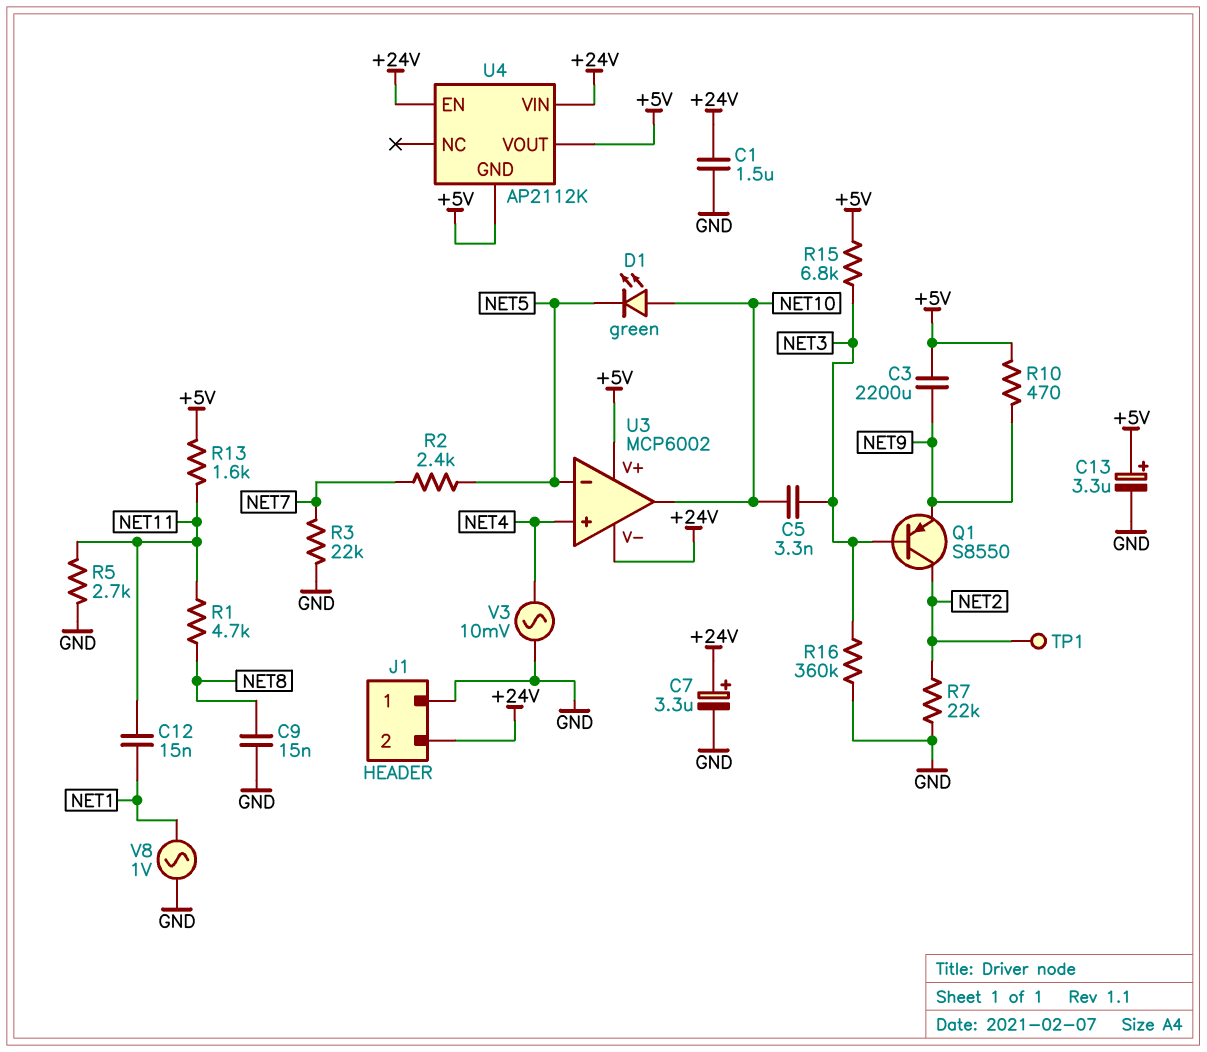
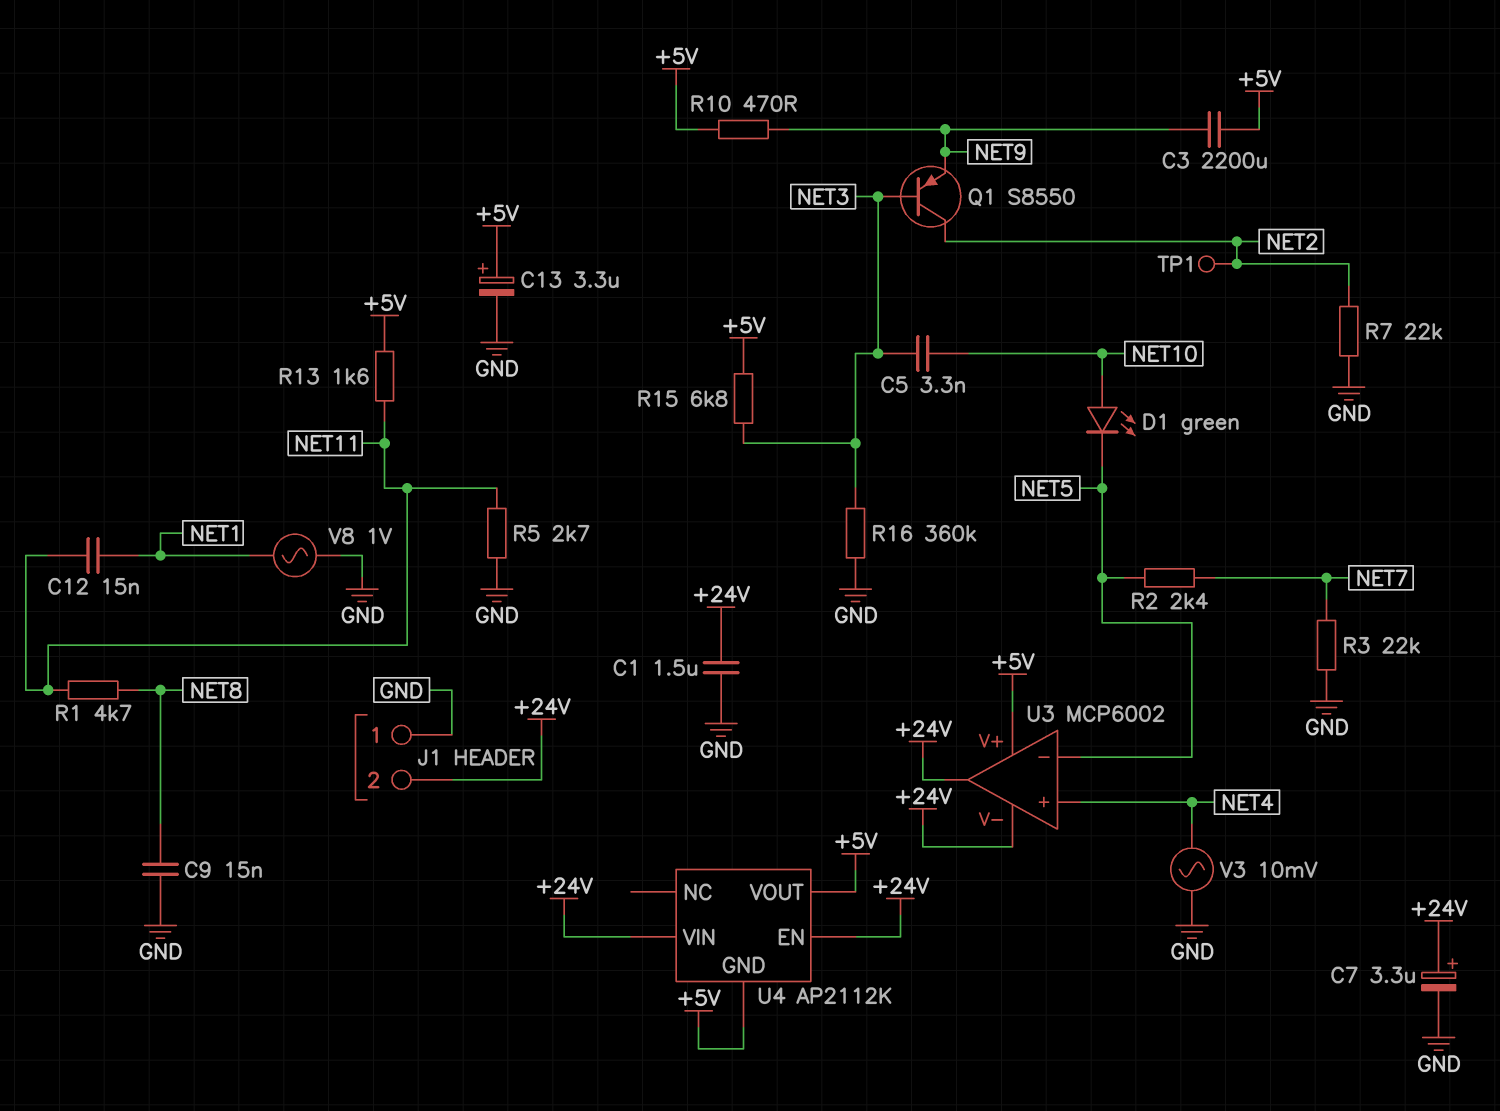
U3 pin out: NET10 -> +24V

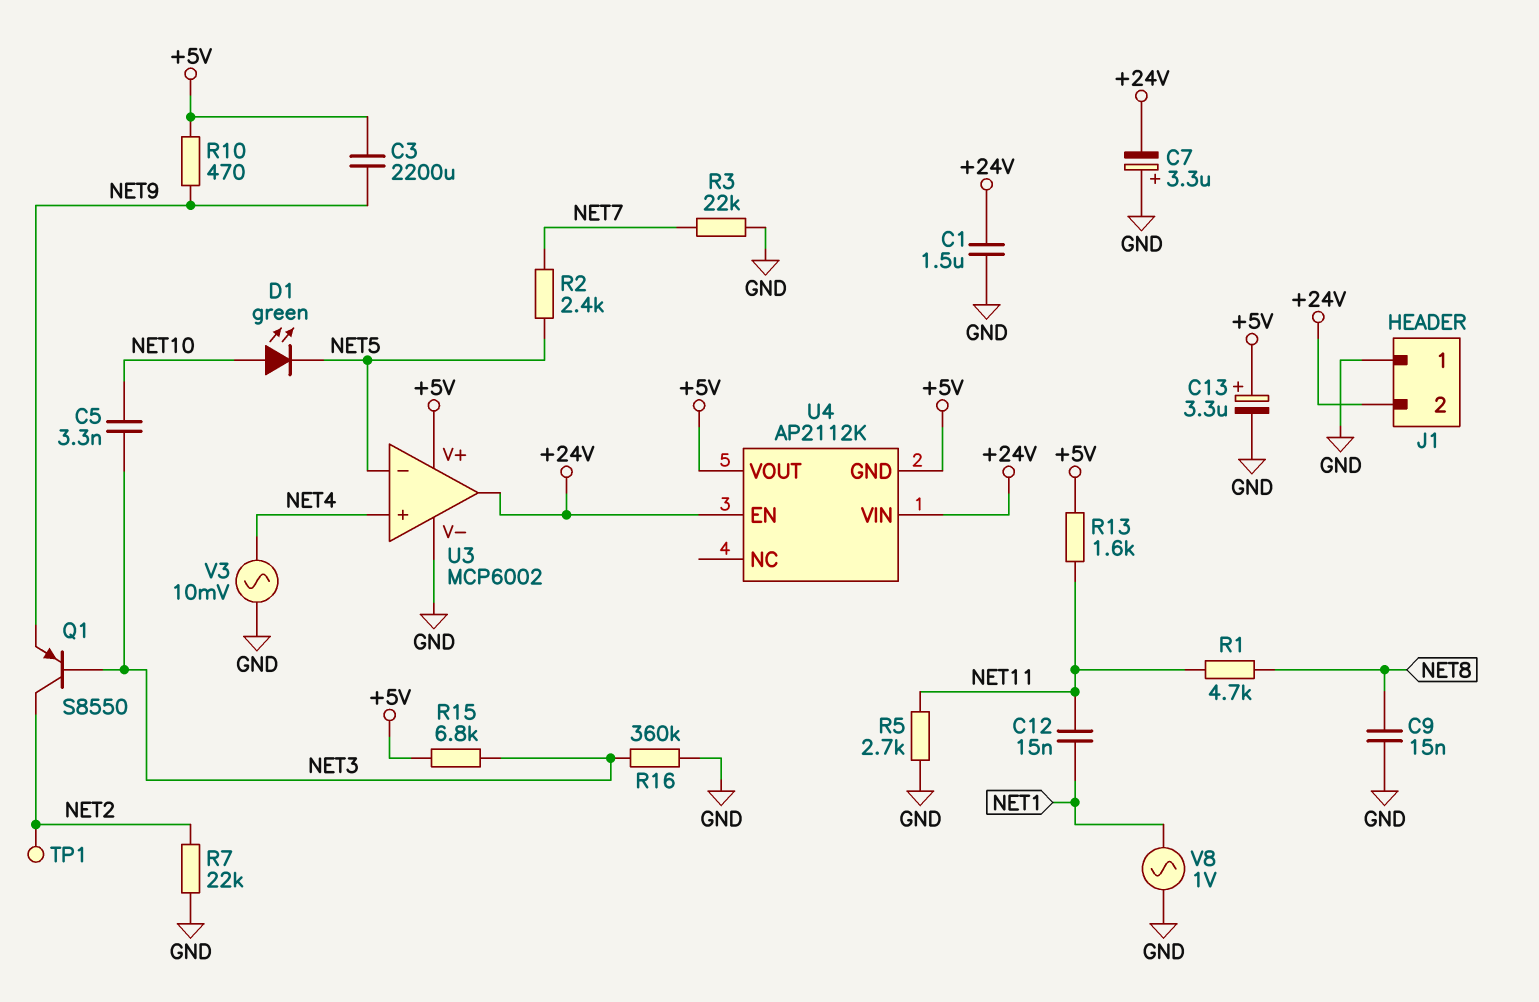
C7: 3.3uF (plus +24V, minus GND) -> 3.3uF (plus GND, minus +24V)
U3 pin V-: +24V -> GND

